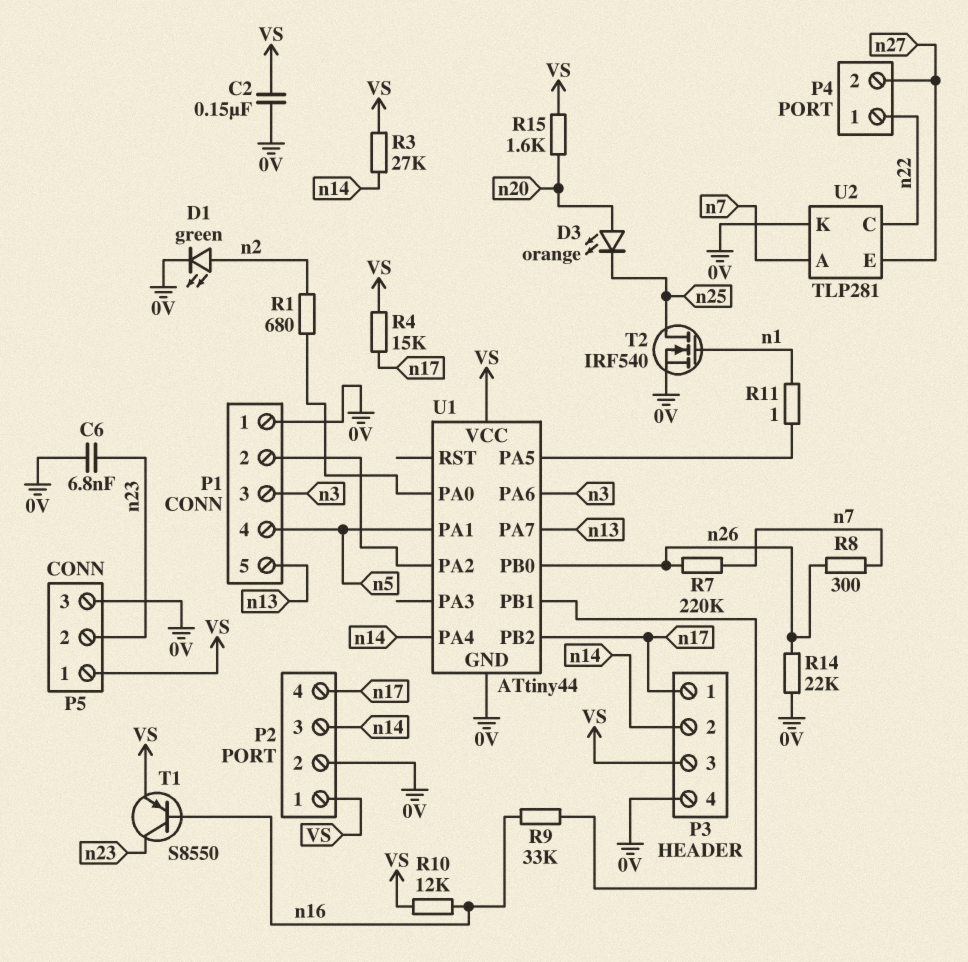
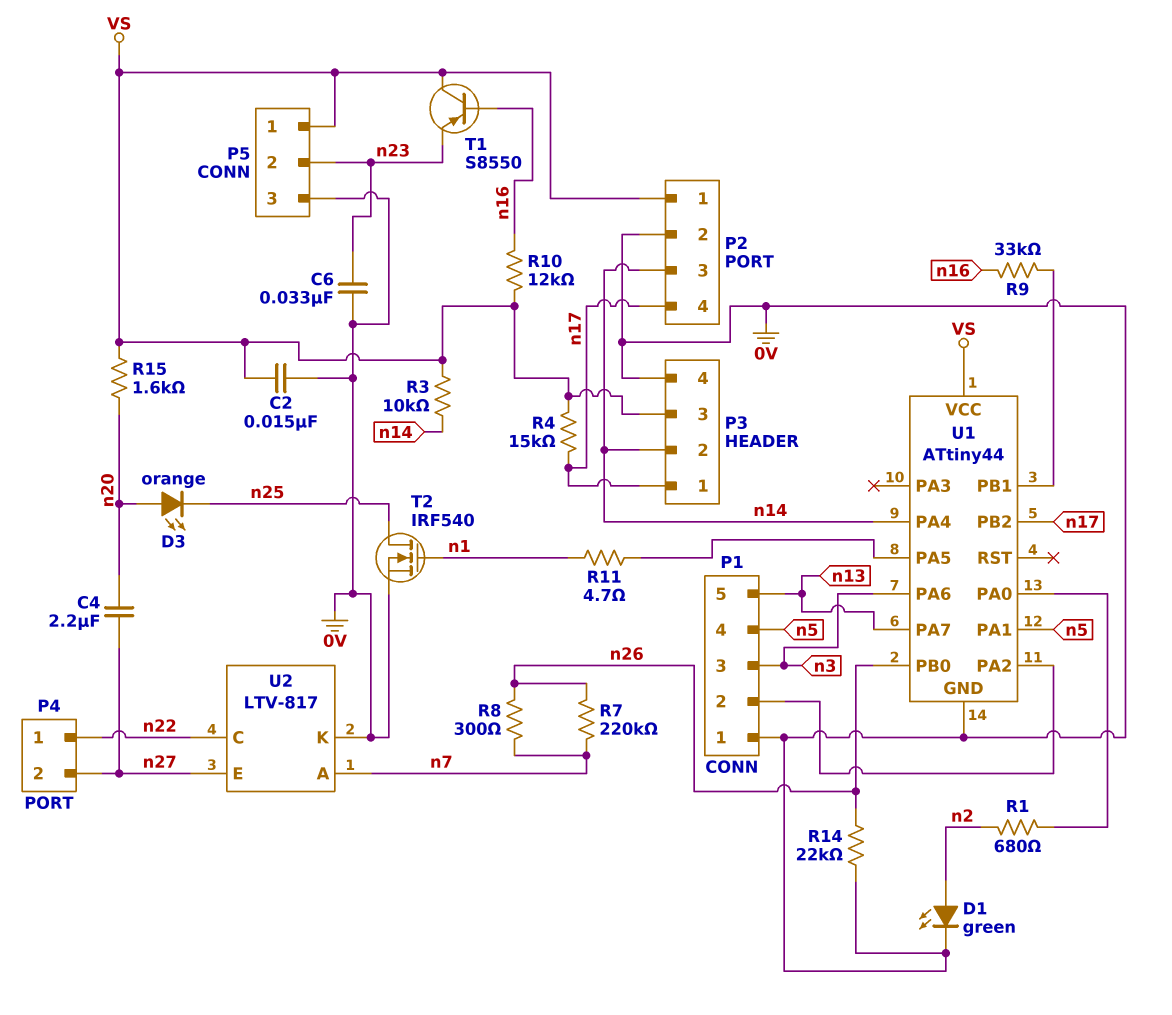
C2: 150nF (0V, VS) -> 15nF (0V, VS)
C4: none -> 2.2uF (n20, n27)
C6: 6.8nF (0V, n23) -> 33nF (0V, n23)
R3: 27k (VS, n14) -> 10k (VS, n14)
R11: 1 (U1/PA5, n1) -> 4.7 (U1/PA5, n1)
T1: PNP S8550 (B n16, C n23, E VS) -> PNP S8550 (B n16, C VS, E n23)
U2: TLP281 -> LTV-817

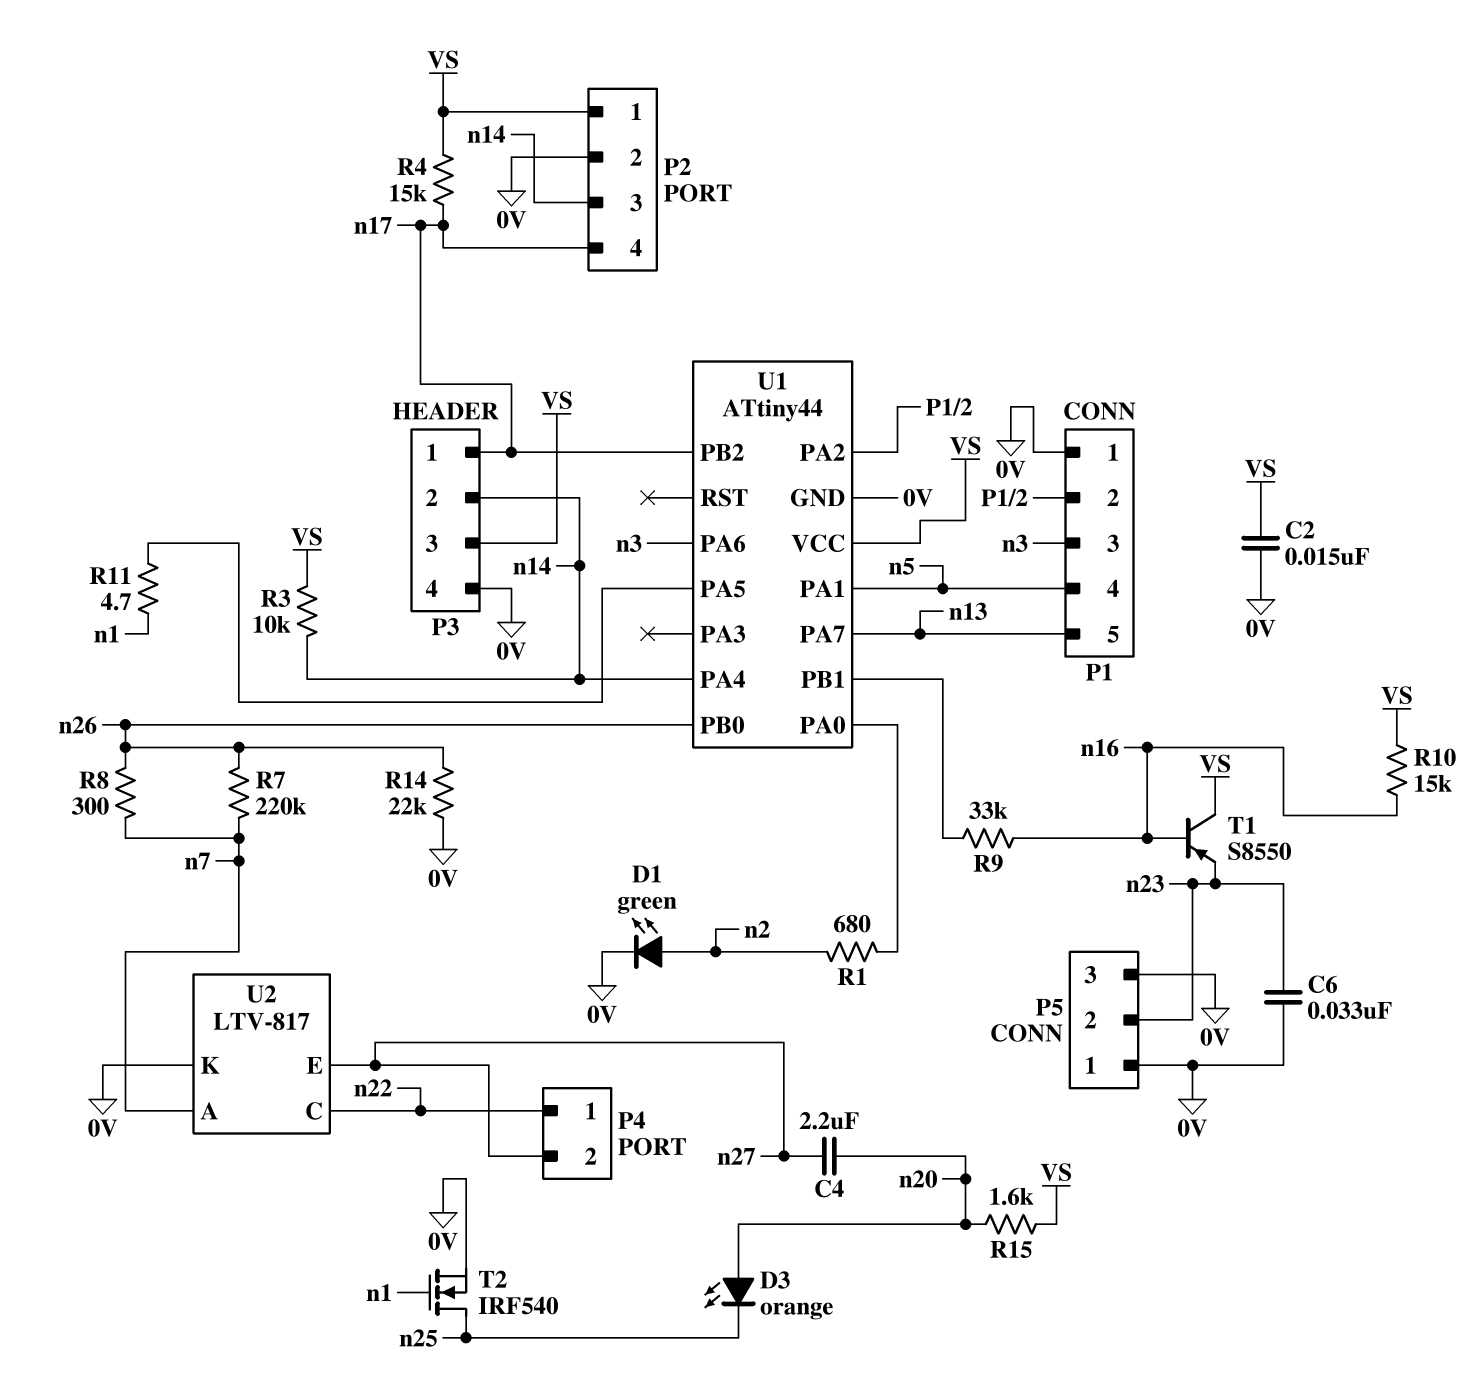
P5 pin 1: VS -> 0V
R10: 12k (VS, n16) -> 15k (VS, n16)

